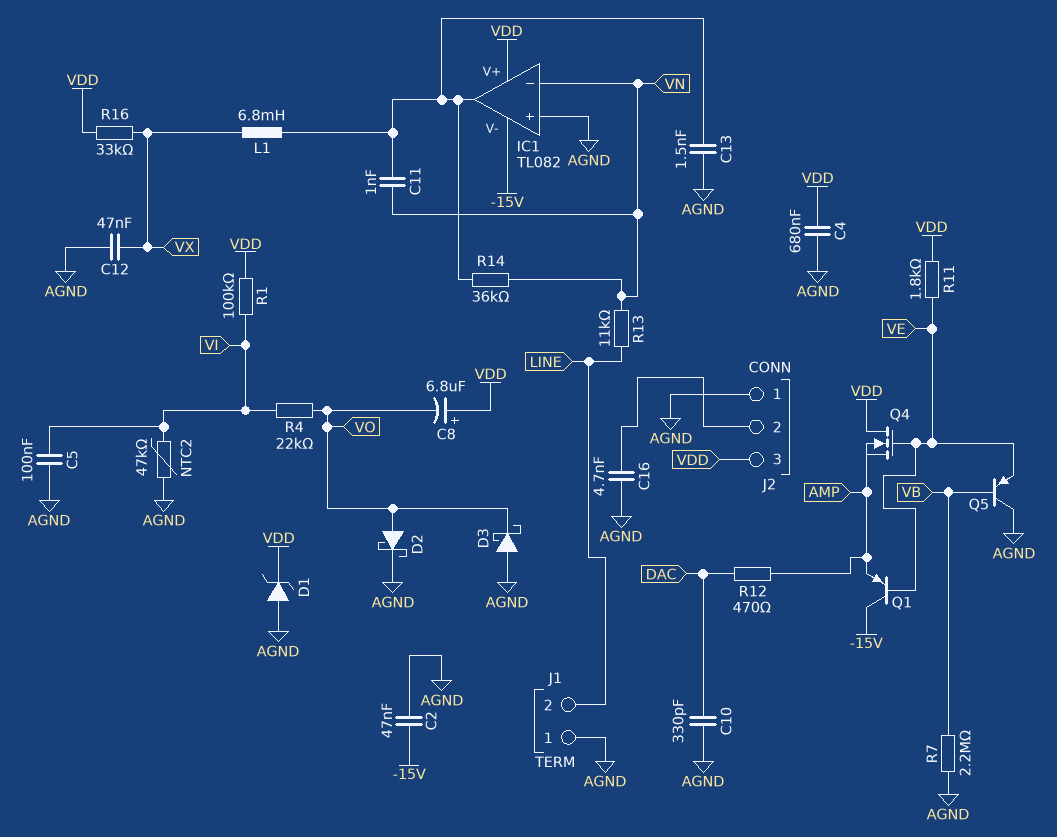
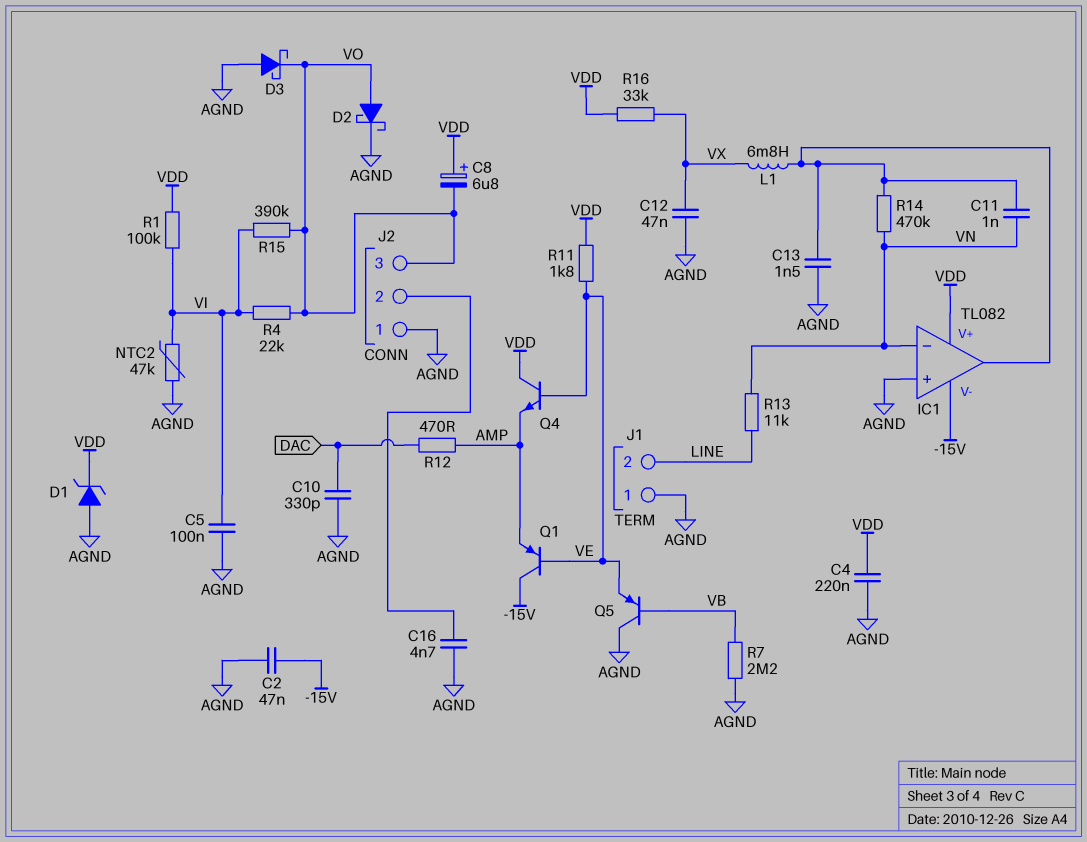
C4: 680nF (AGND, VDD) -> 220nF (AGND, VDD)
J2 pin 3: VDD -> VO
Q4: NMOS (G VE, D VDD, S AMP) -> NPN (B VE, C VDD, E AMP)
R14: 36k (IC1/out, VN) -> 470k (IC1/out, VN)
R15: none -> 390k (VI, VO)

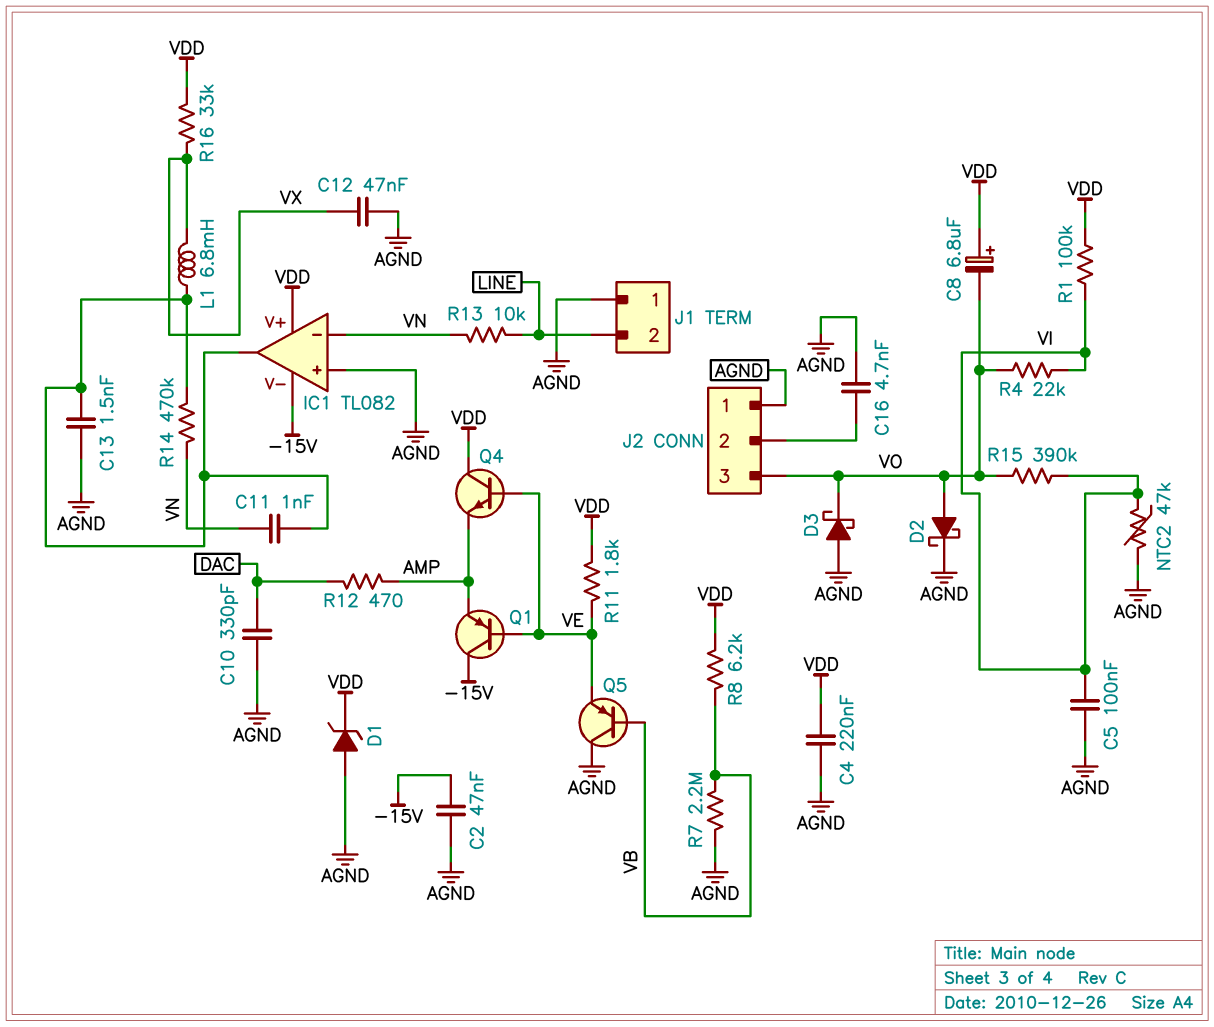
R8: none -> 6.2k (VB, VDD)
R13: 11k (LINE, VN) -> 10k (LINE, VN)

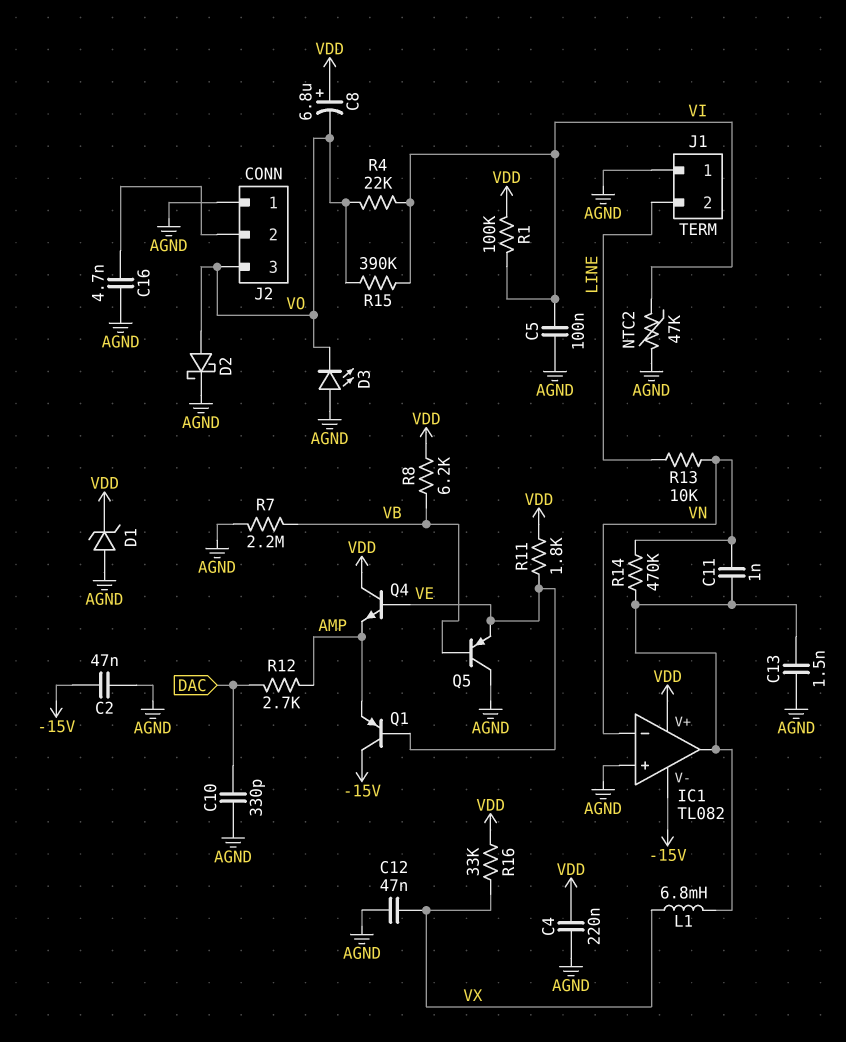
D3: schottky (A AGND, K VO) -> LED (A AGND, K VO)
R12: 470 (AMP, DAC) -> 2.7k (AMP, DAC)

